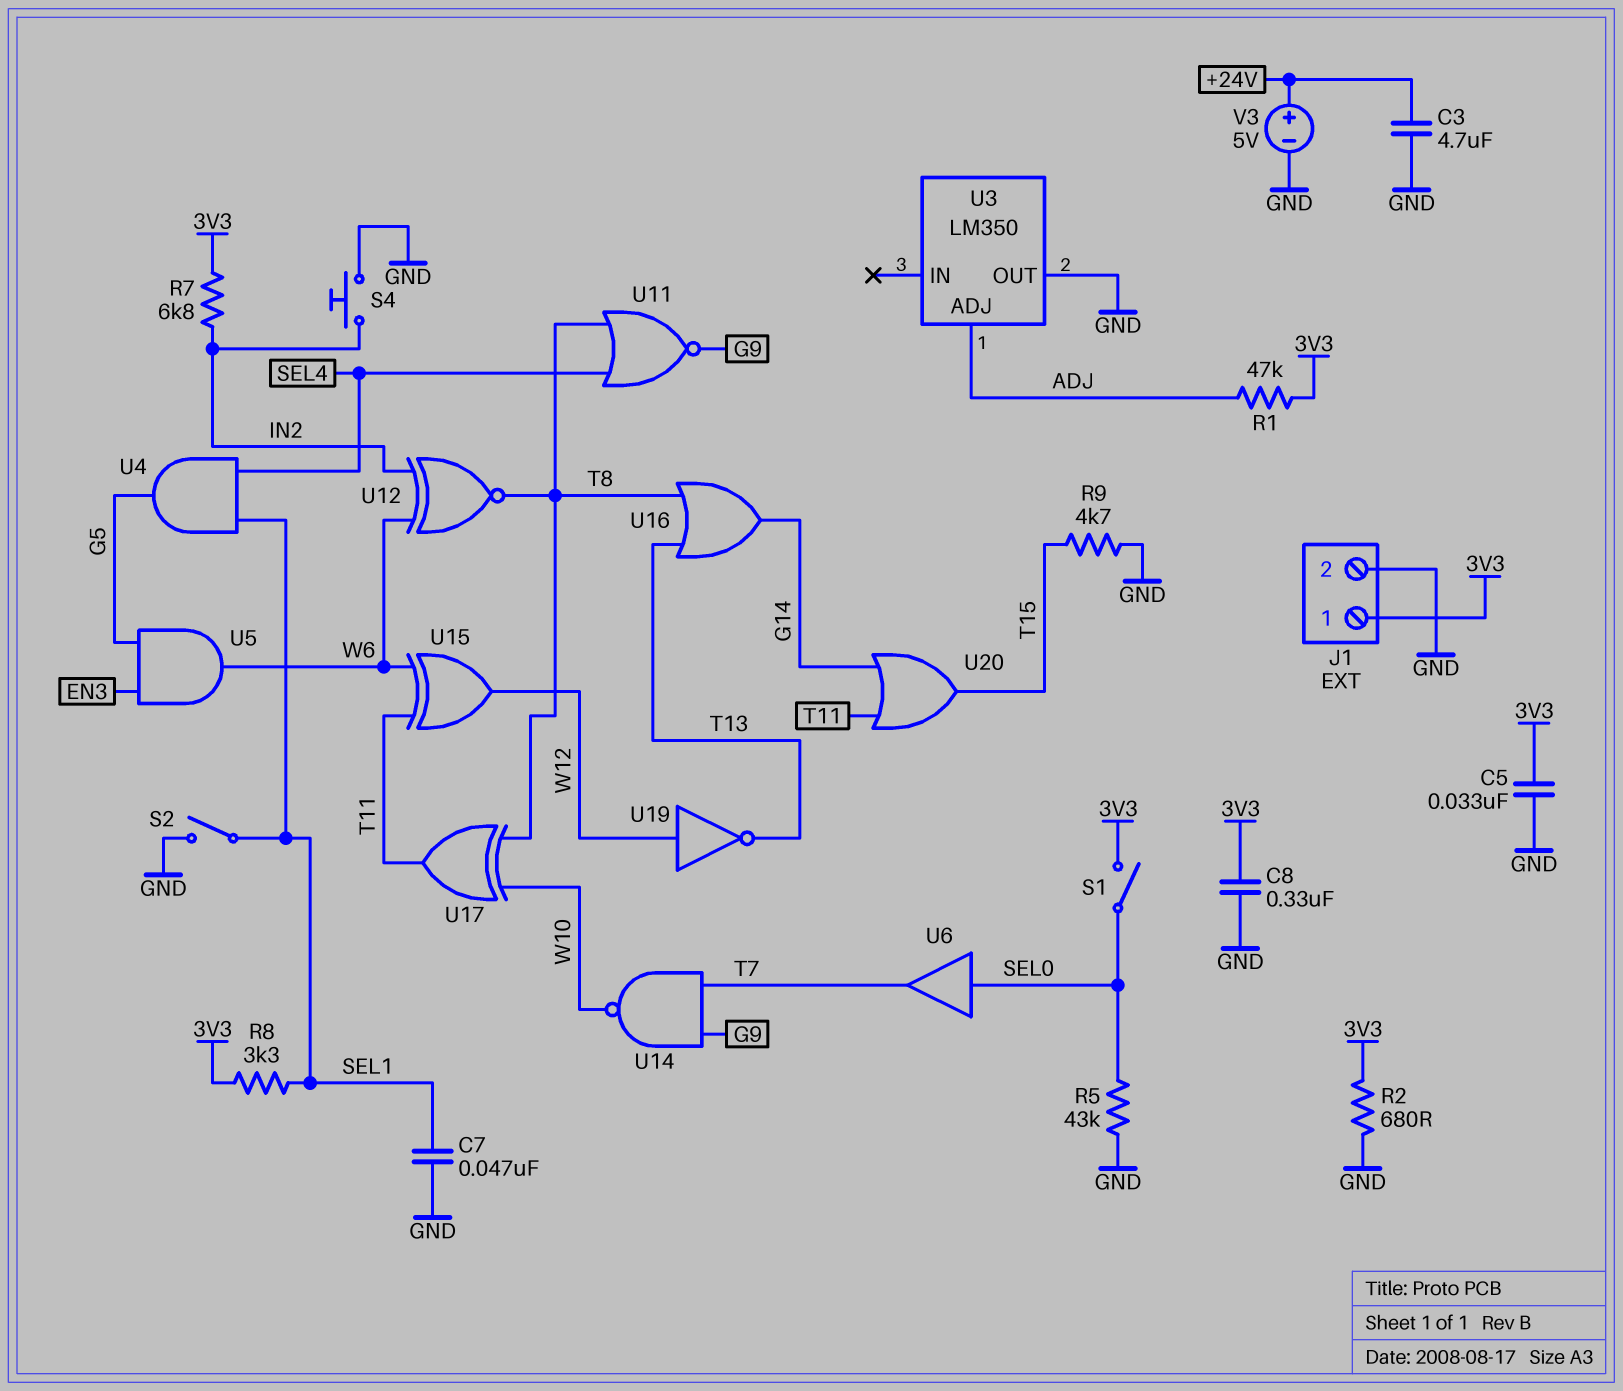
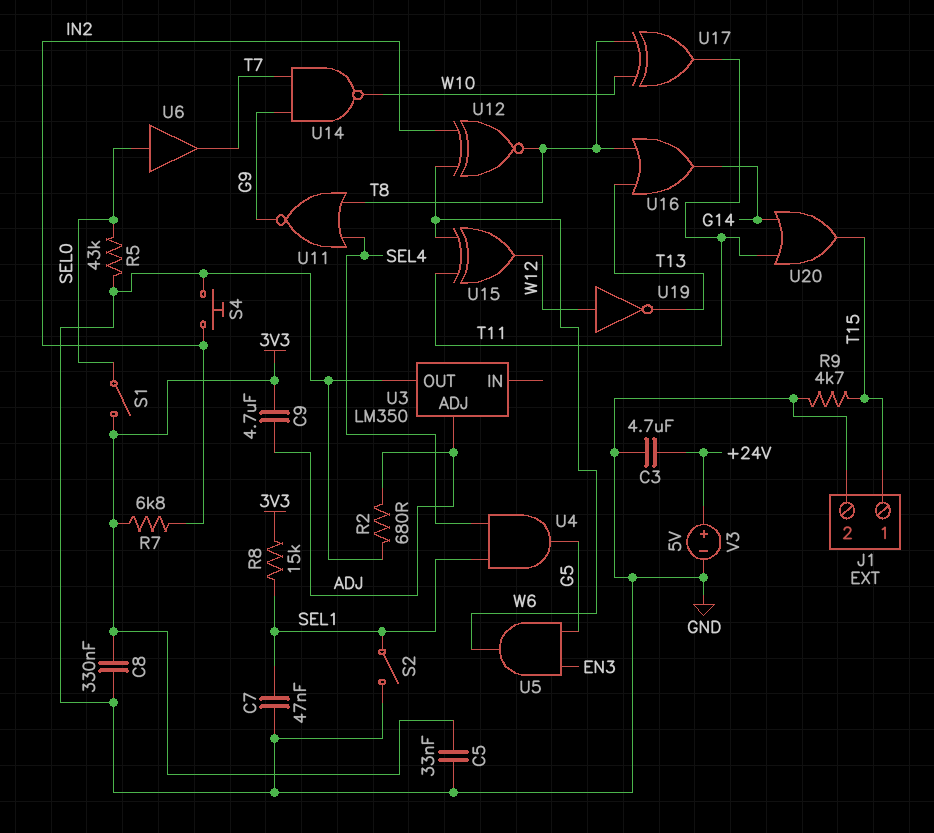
C9: none -> 4.7uF (3V3, ADJ)
J1 pin 1: 3V3 -> T15
R1: 47k (3V3, ADJ) -> none
R2: 680 (3V3, GND) -> 680 (ADJ, GND)
R8: 3.3k (3V3, SEL1) -> 15k (3V3, SEL1)

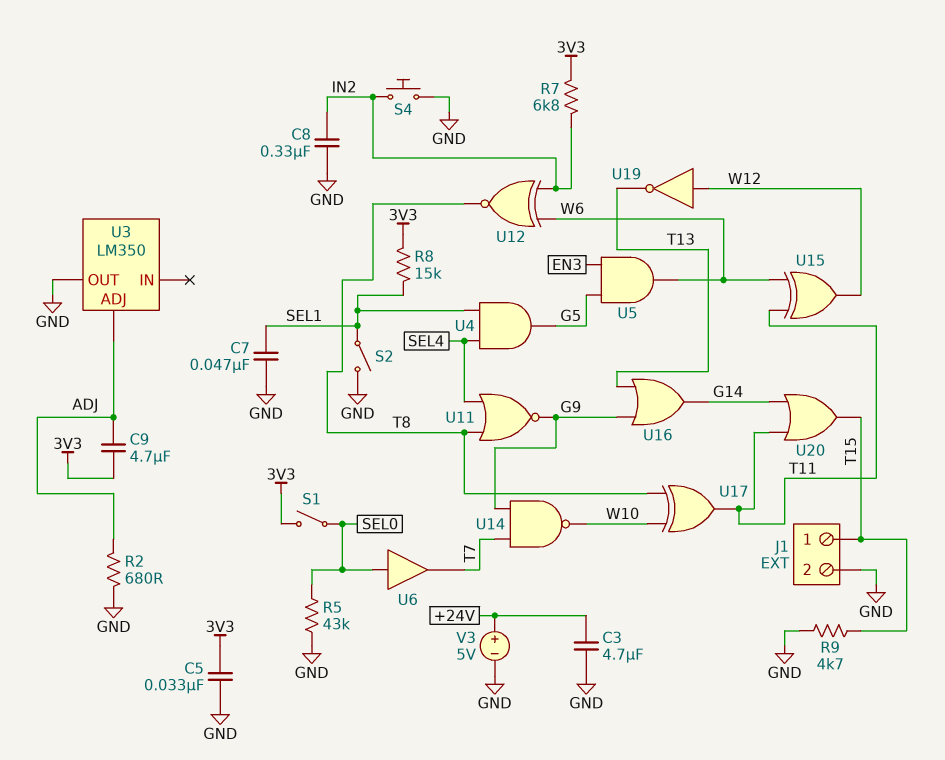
C8: 330nF (3V3, GND) -> 330nF (GND, IN2)
U16: OR (in T8, in T13, out G14) -> OR (in G9, in T13, out G14)

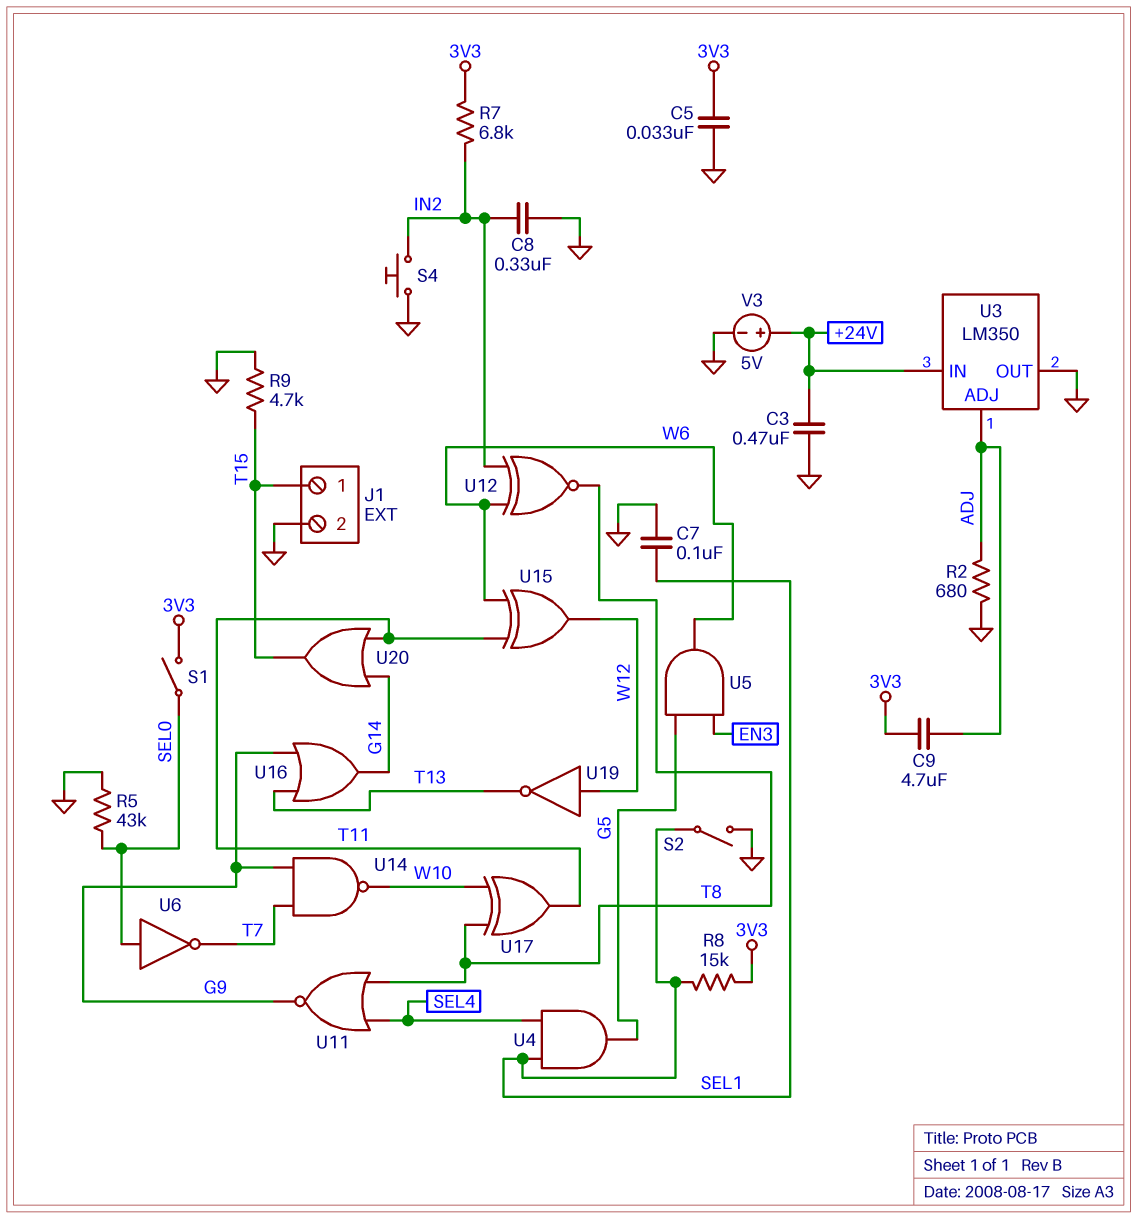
C3: 4.7uF (+24V, GND) -> 470nF (+24V, GND)
C7: 47nF (GND, SEL1) -> 100nF (GND, SEL1)
U3 pin IN: none -> +24V
U6: buffer (in SEL0, out T7) -> NOT (in SEL0, out T7)

